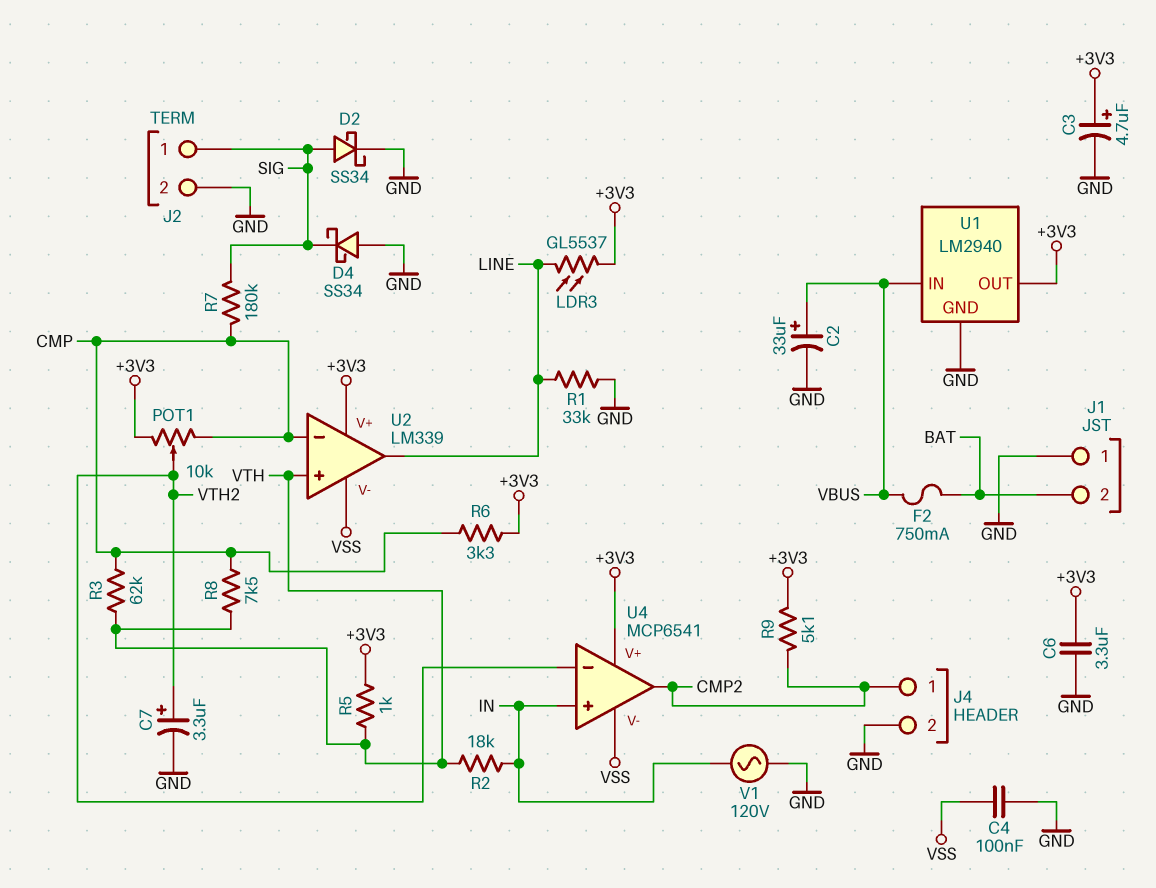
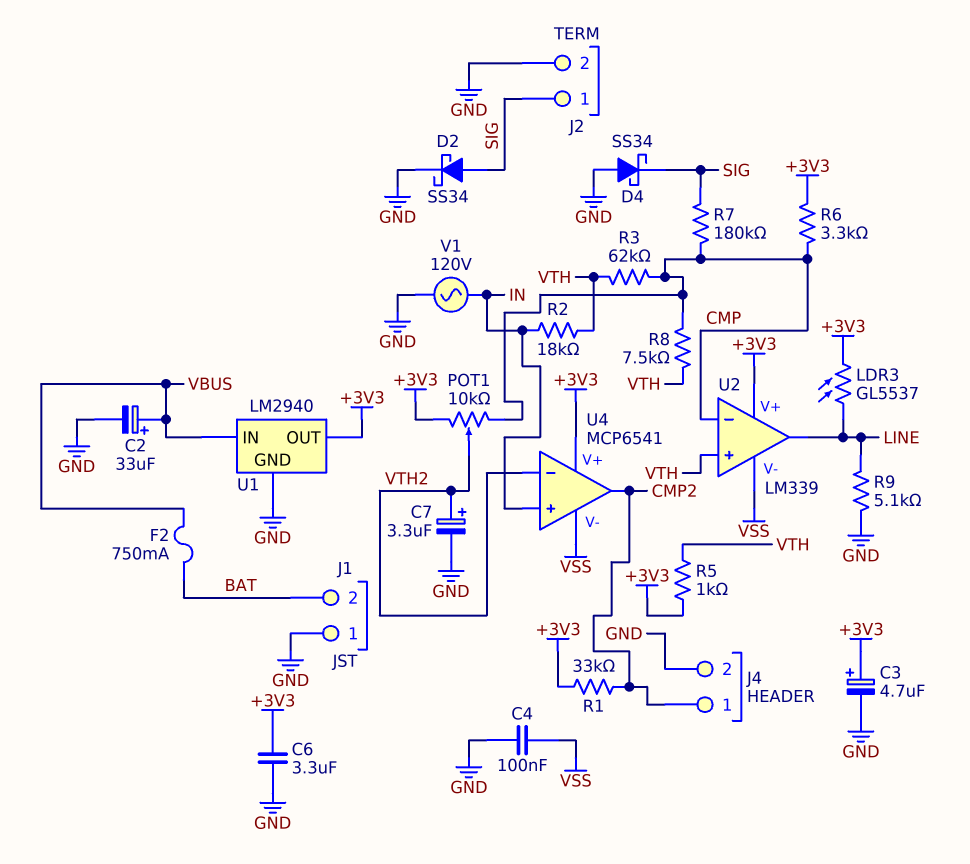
R1: 33k (GND, LINE) -> 33k (+3V3, CMP2)
R9: 5.1k (+3V3, CMP2) -> 5.1k (GND, LINE)

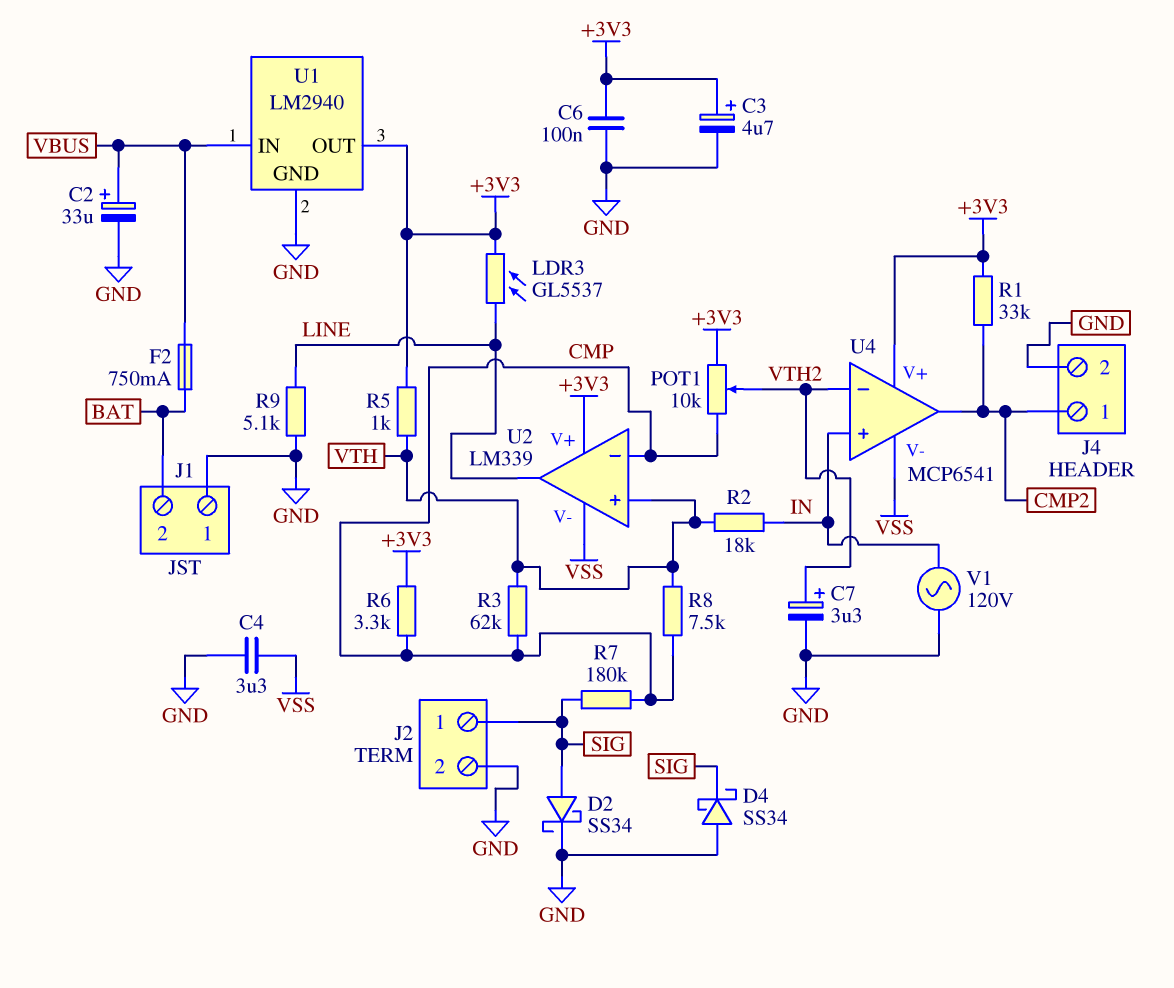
C4: 100nF (GND, VSS) -> 3.3uF (GND, VSS)
C6: 3.3uF (+3V3, GND) -> 100nF (+3V3, GND)

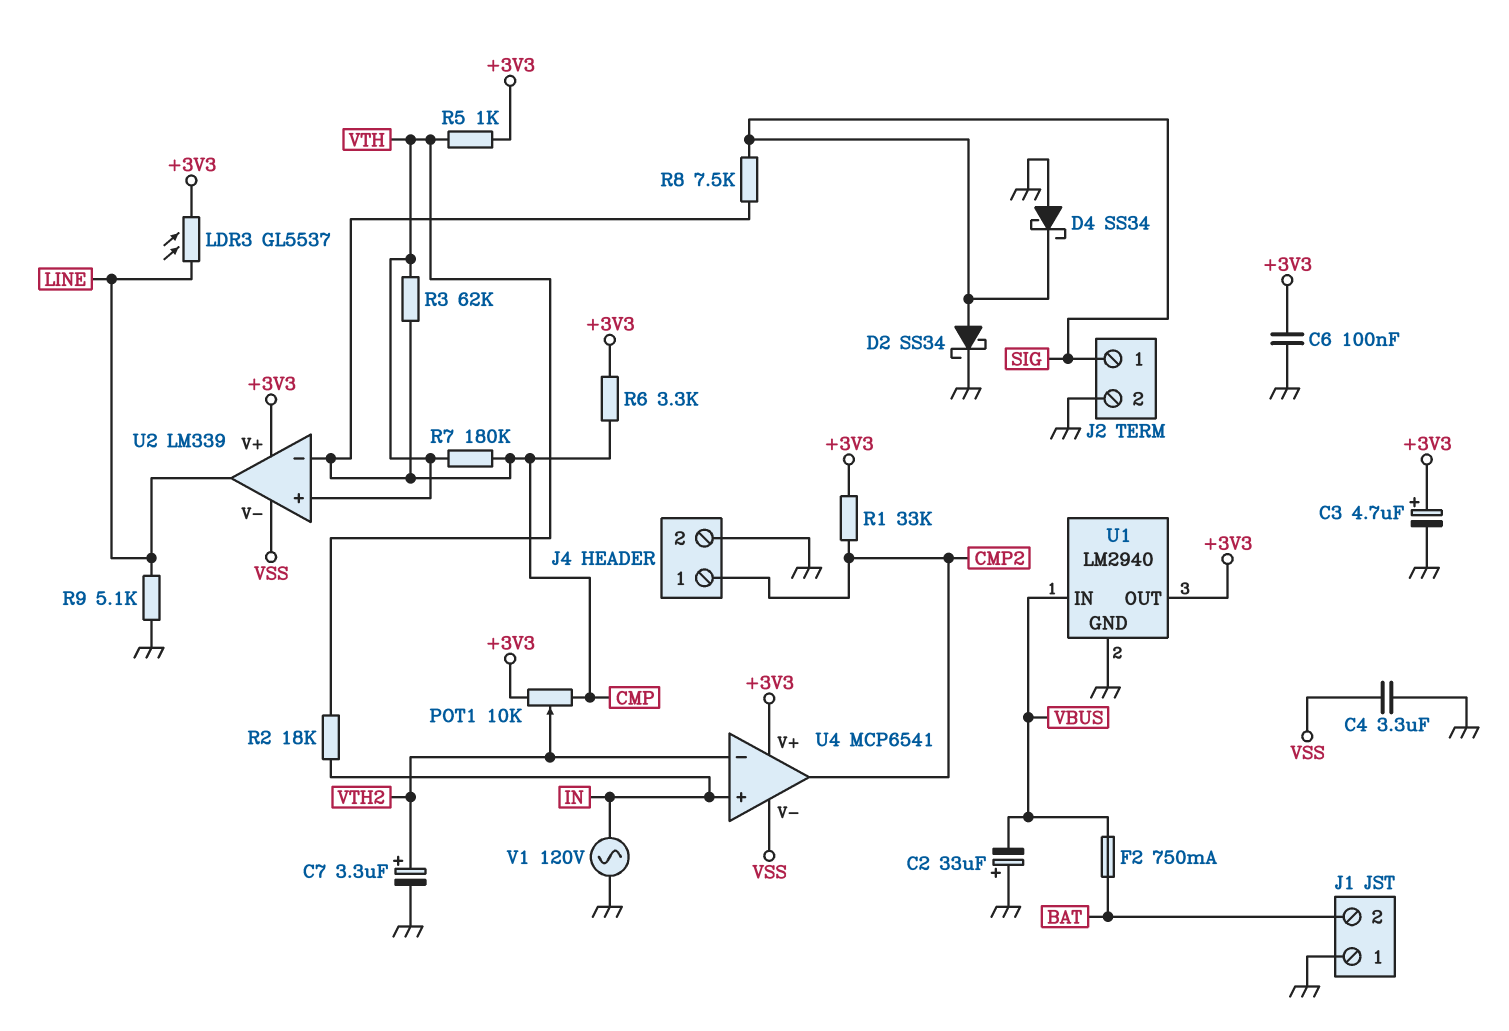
C2: 33uF (plus VBUS, minus GND) -> 33uF (plus GND, minus VBUS)
R7: 180k (CMP, SIG) -> 180k (CMP, VTH)
R8: 7.5k (CMP, VTH) -> 7.5k (CMP, SIG)

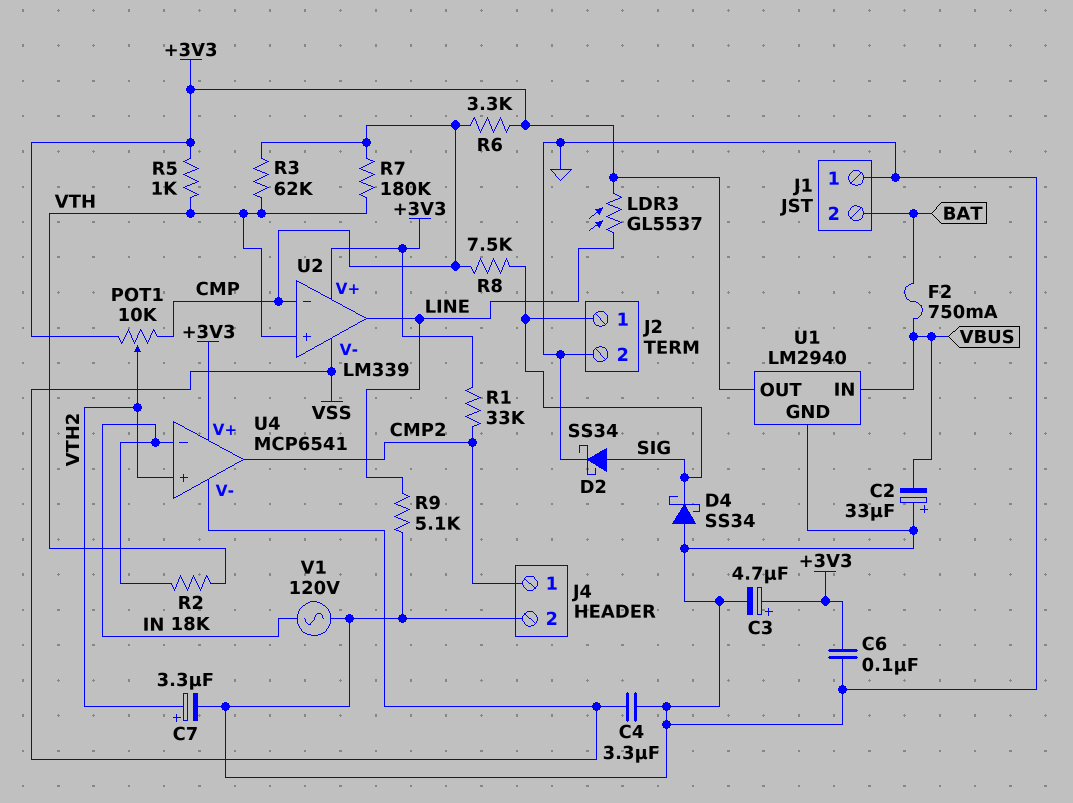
U4 pin in+: IN -> VTH2
U4 pin in-: VTH2 -> IN

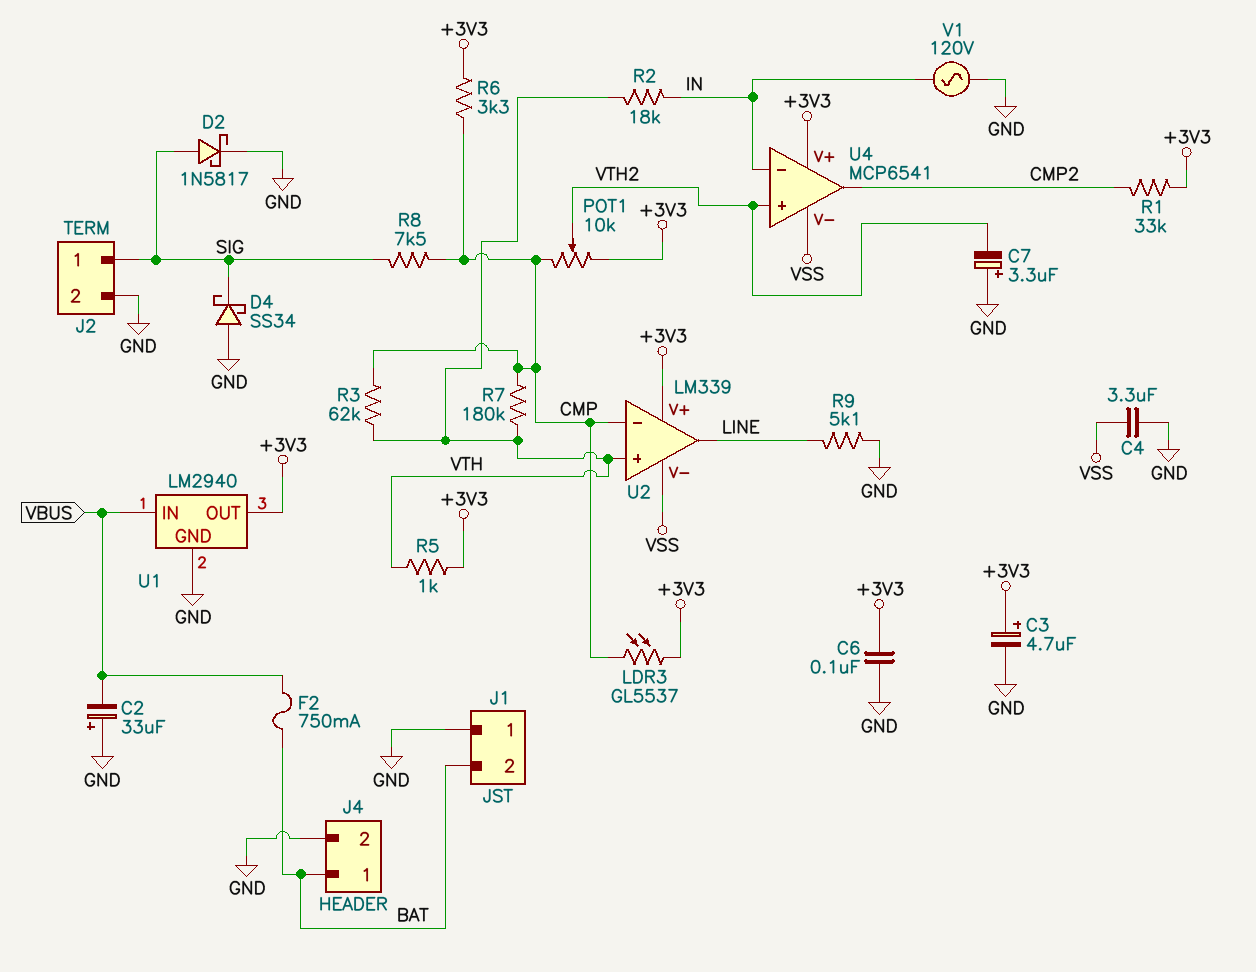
C7: 3.3uF (plus VTH2, minus GND) -> 3.3uF (plus GND, minus VTH2)
D2: schottky SS34 (A SIG, K GND) -> schottky 1N5817 (A SIG, K GND)
J4 pin 1: CMP2 -> BAT
LDR3: GL5537 (+3V3, LINE) -> GL5537 (+3V3, CMP)

